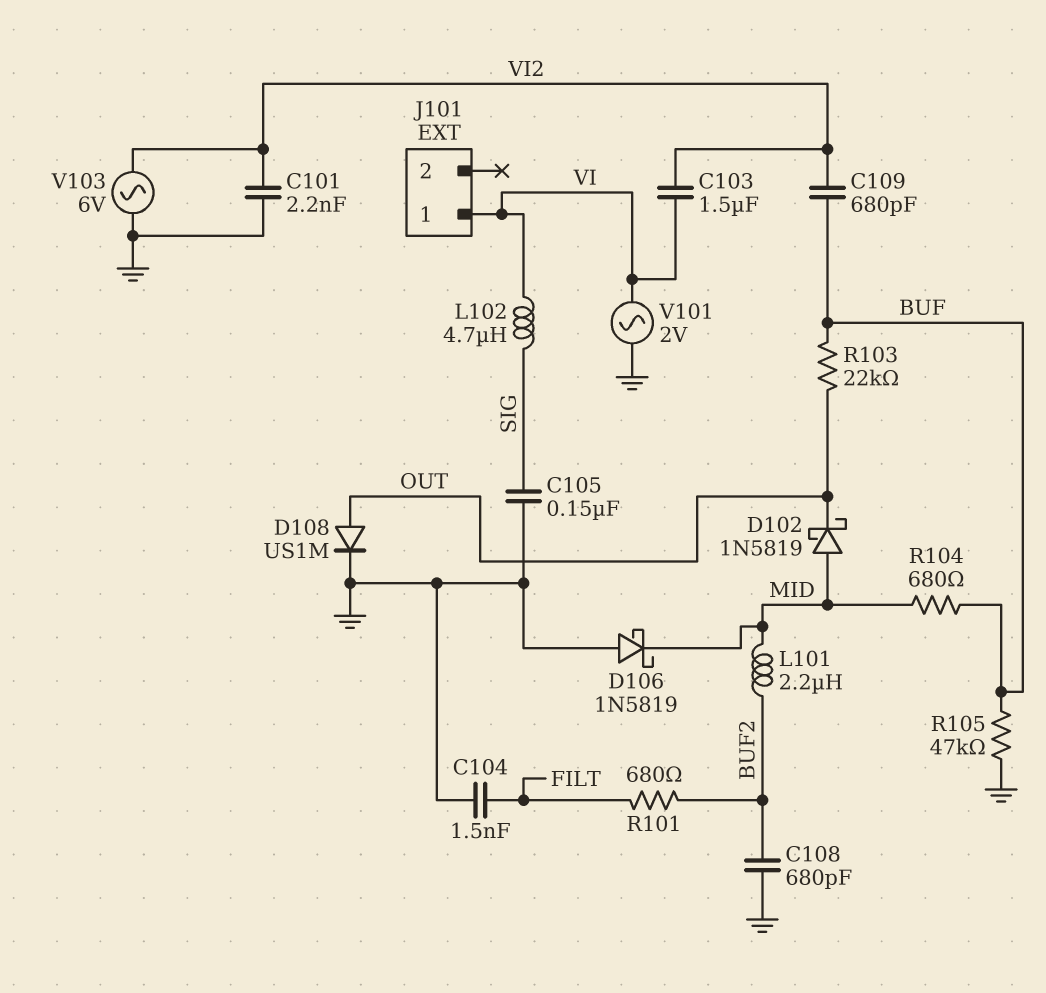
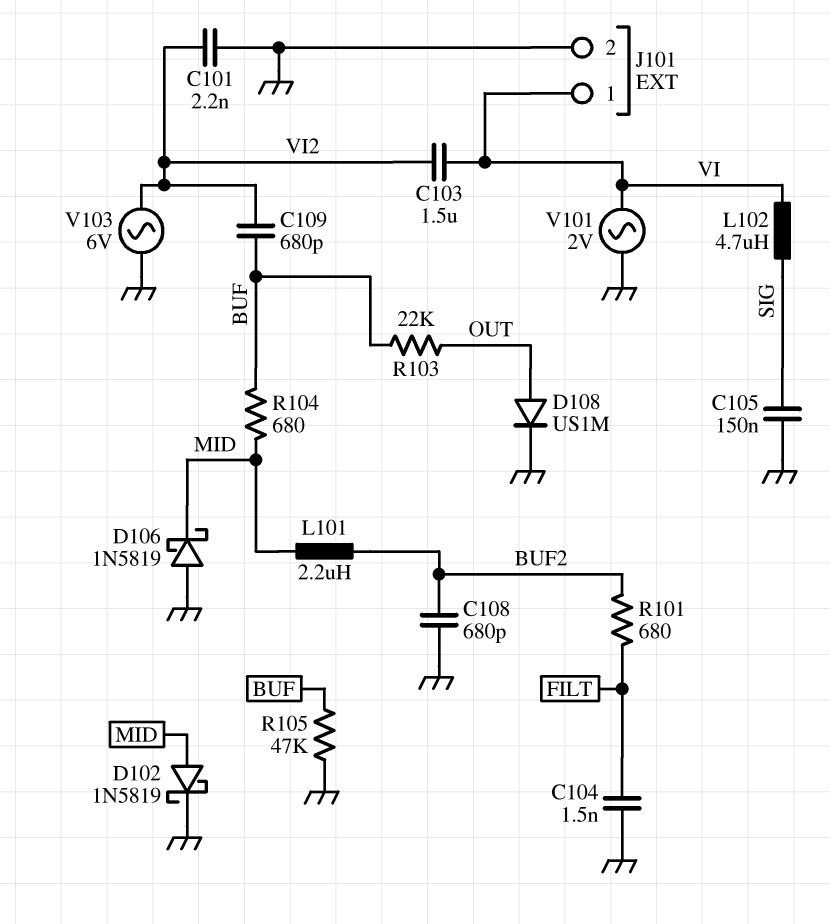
D102: schottky 1N5819 (A MID, K OUT) -> schottky 1N5819 (A MID, K GND)
J101 pin 2: none -> GND

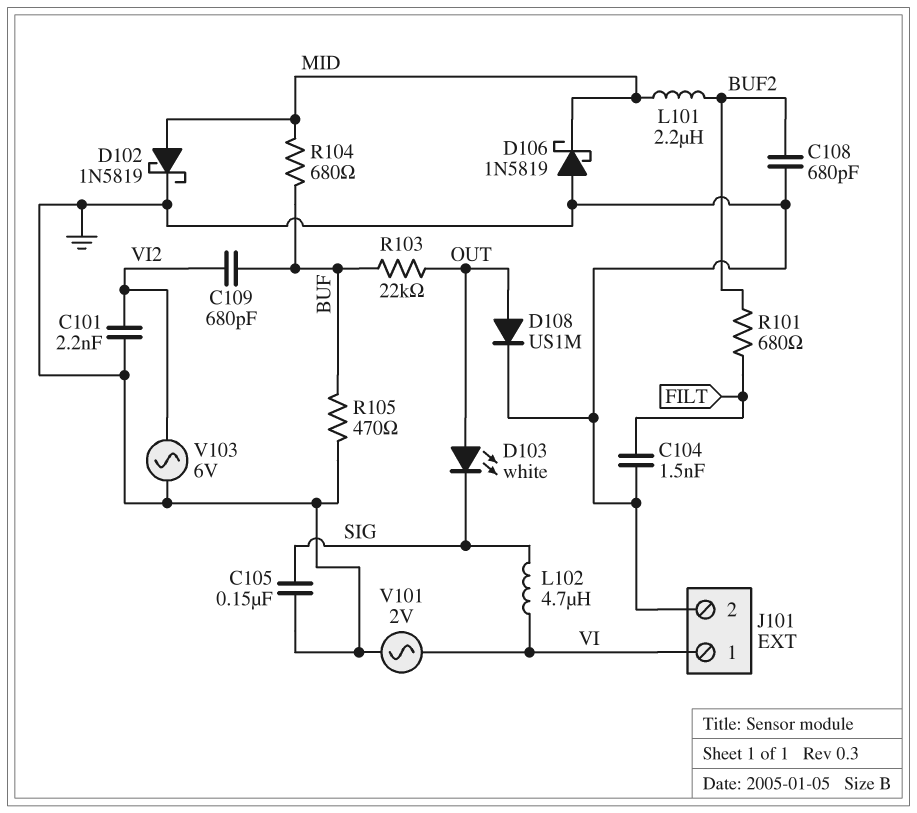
C103: 1.5uF (VI, VI2) -> none
D103: none -> LED white (A OUT, K SIG)
R105: 47k (BUF, GND) -> 470 (BUF, GND)

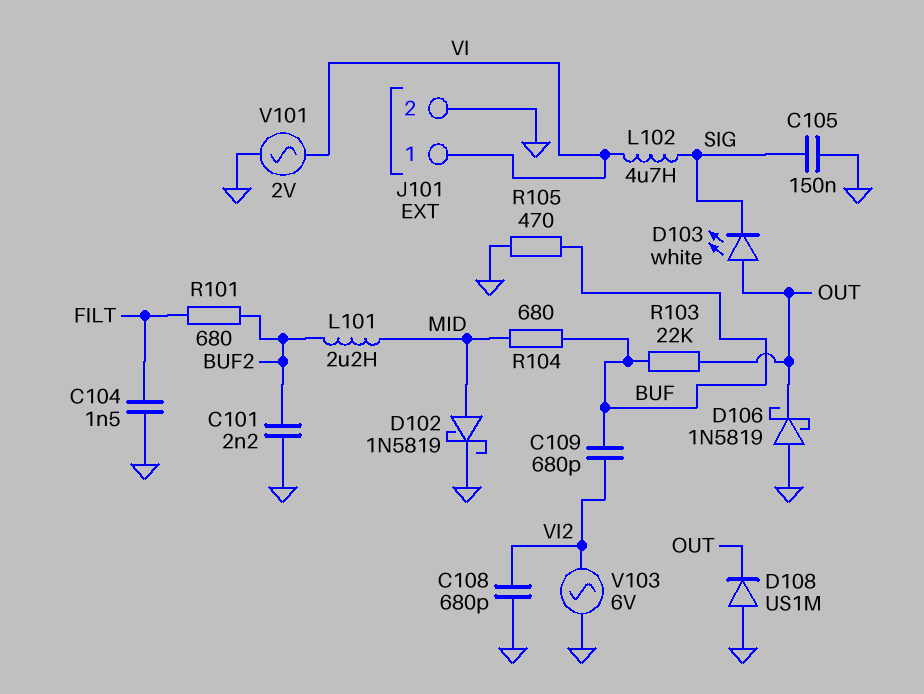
C101: 2.2nF (GND, VI2) -> 2.2nF (BUF2, GND)
C108: 680pF (BUF2, GND) -> 680pF (GND, VI2)
D106: schottky 1N5819 (A GND, K MID) -> schottky 1N5819 (A GND, K OUT)
D108: diode US1M (A OUT, K GND) -> diode US1M (A GND, K OUT)

